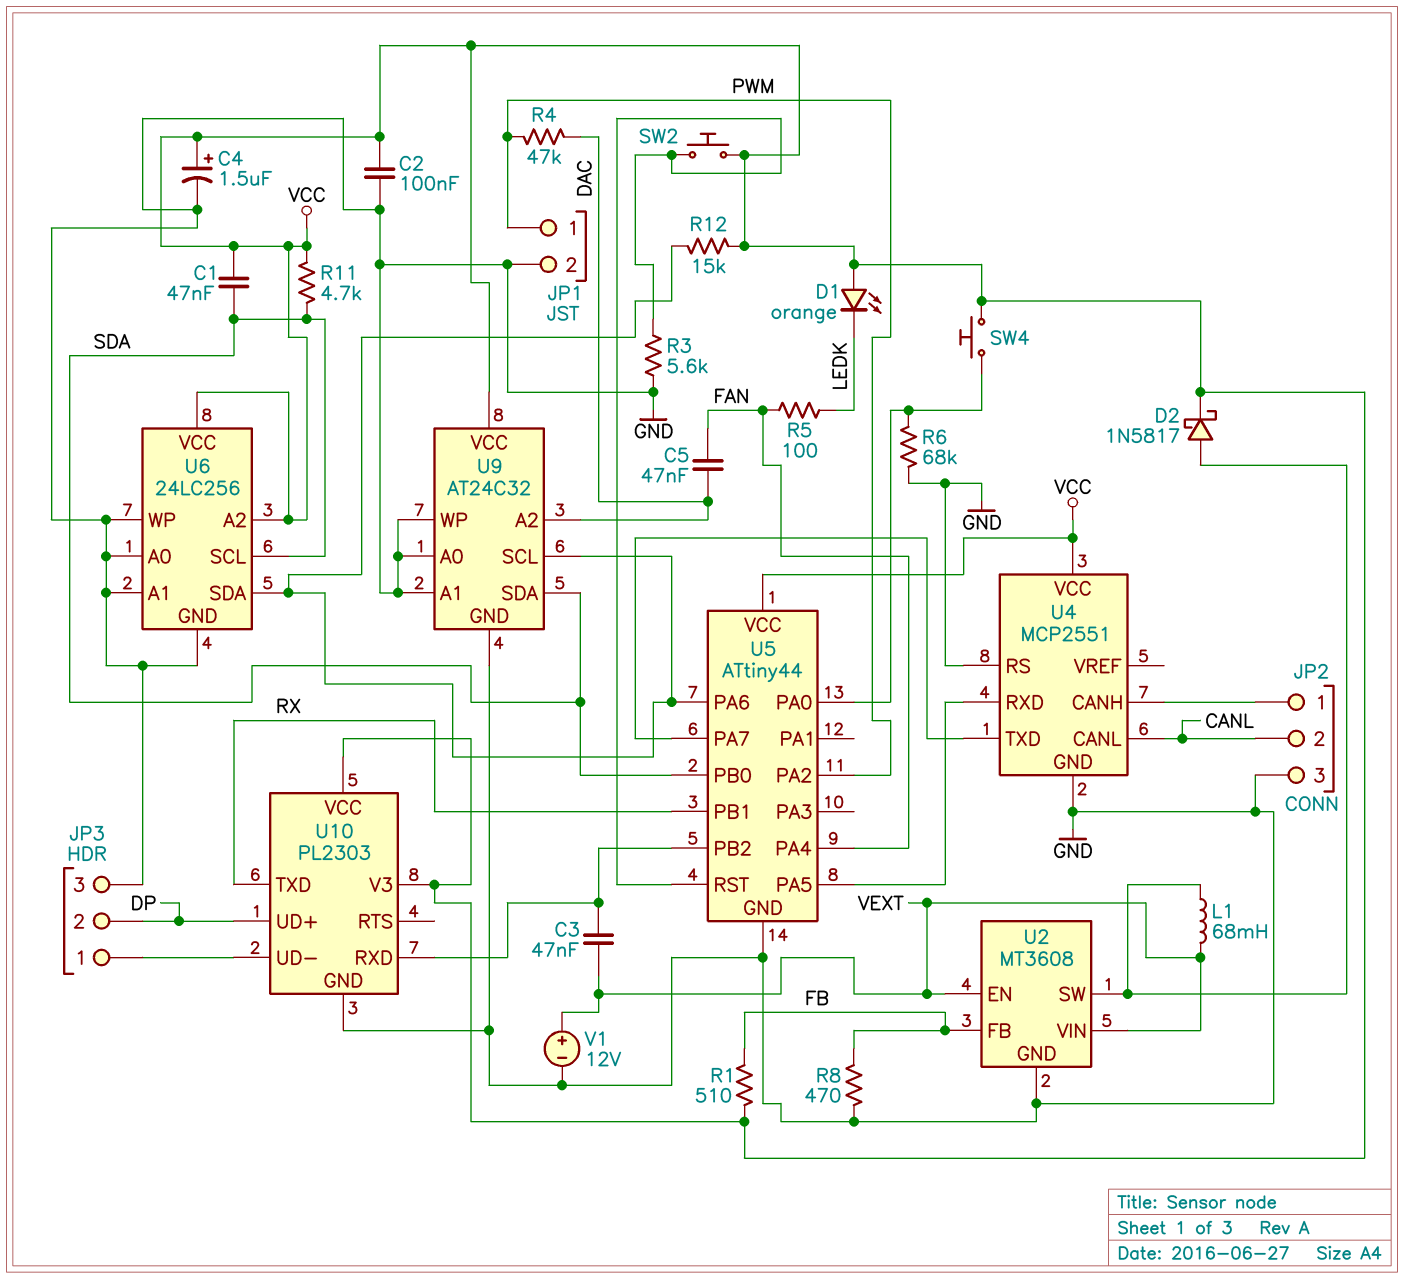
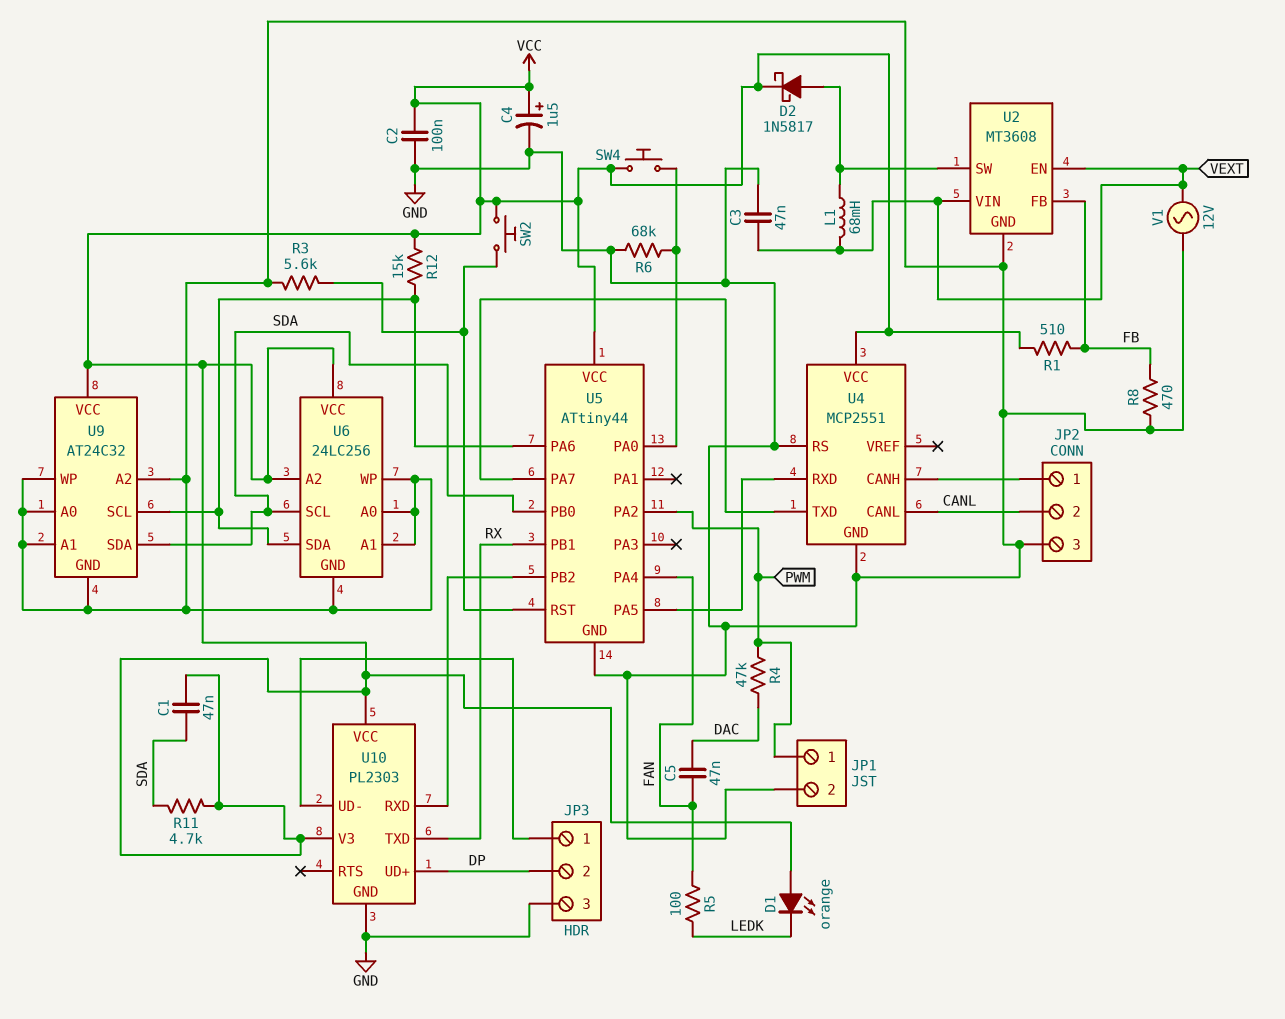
C3: 47nF (U5/PB2, VEXT) -> 47nF (GND, VEXT)
U9 pin A2: DAC -> GND
V1: 12V (plus VEXT, minus GND) -> AC 12V (GND, VEXT)

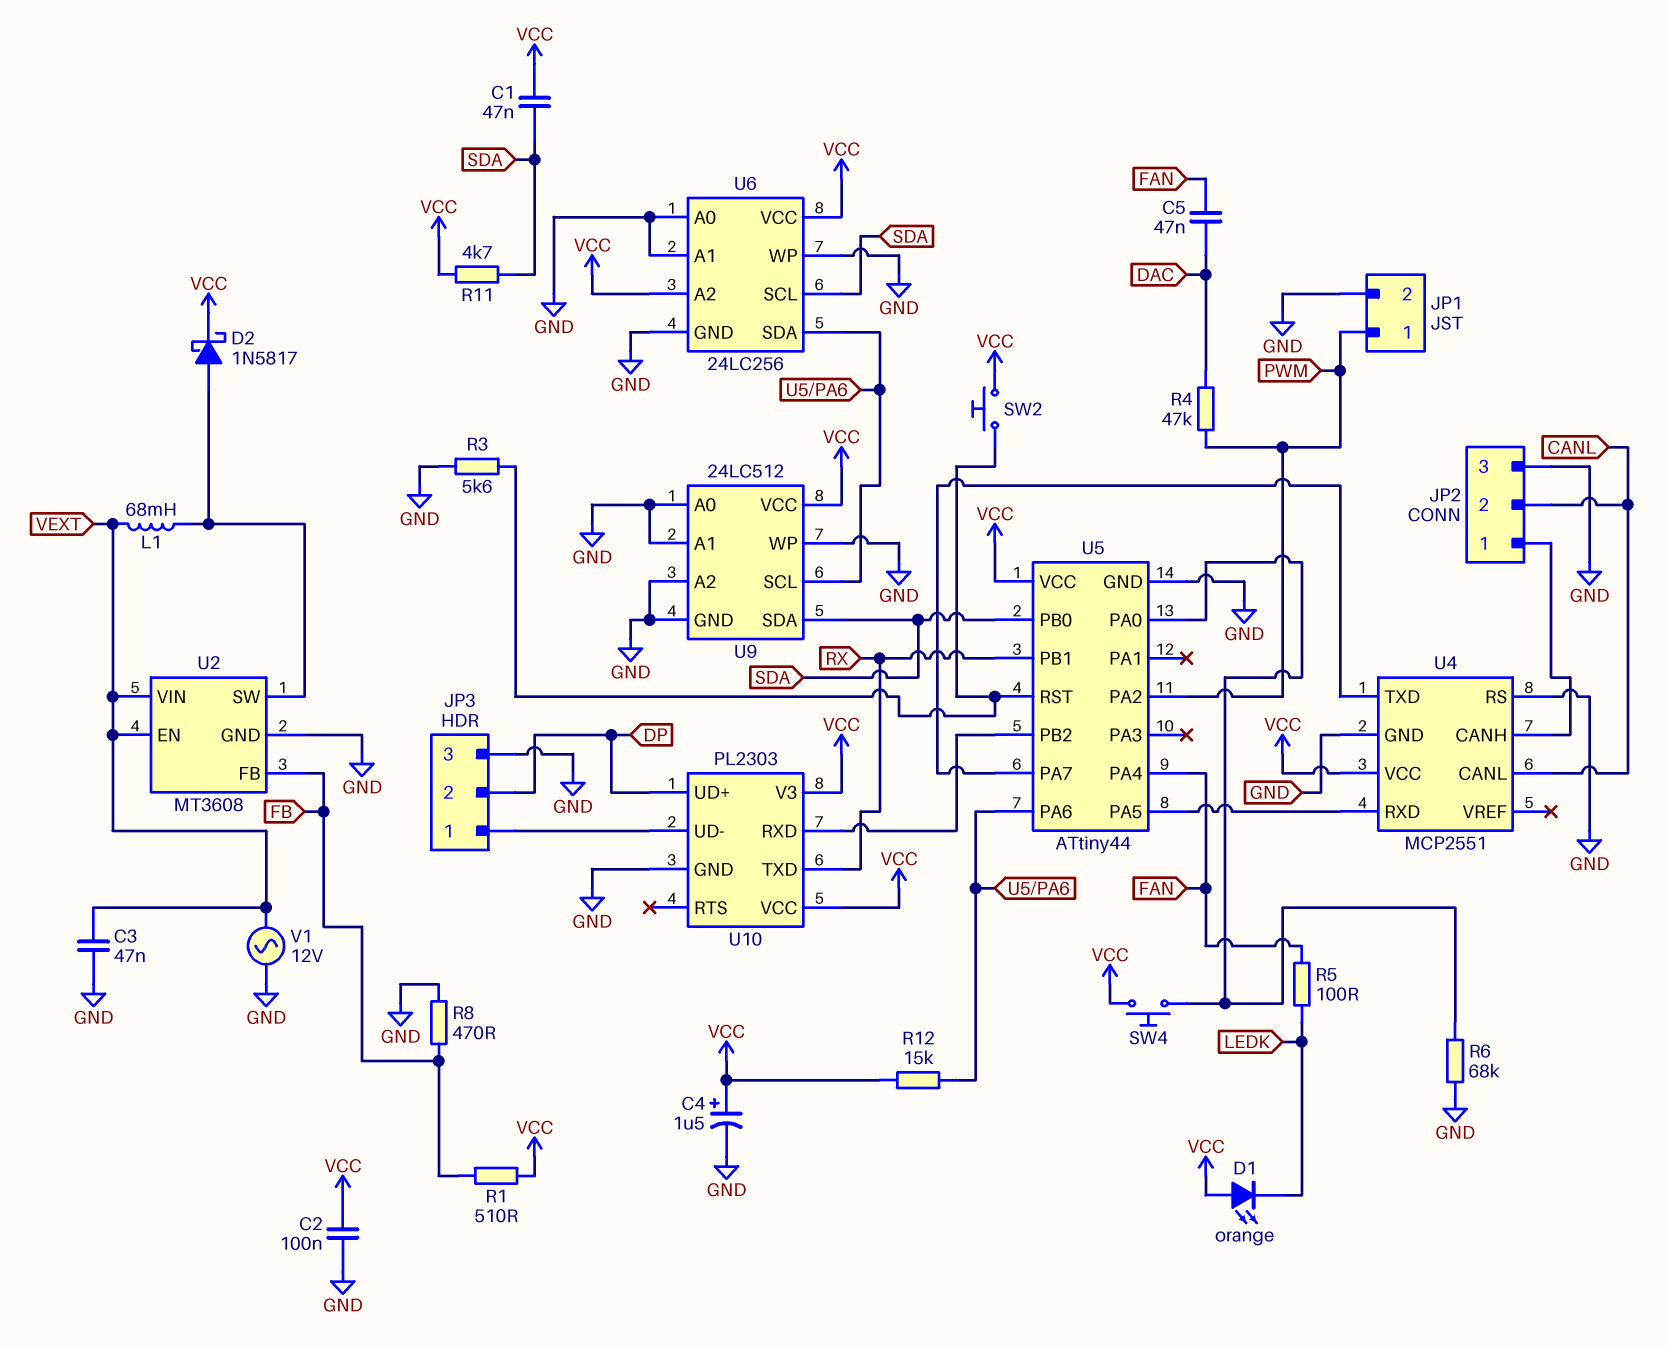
U9: AT24C32 -> 24LC512

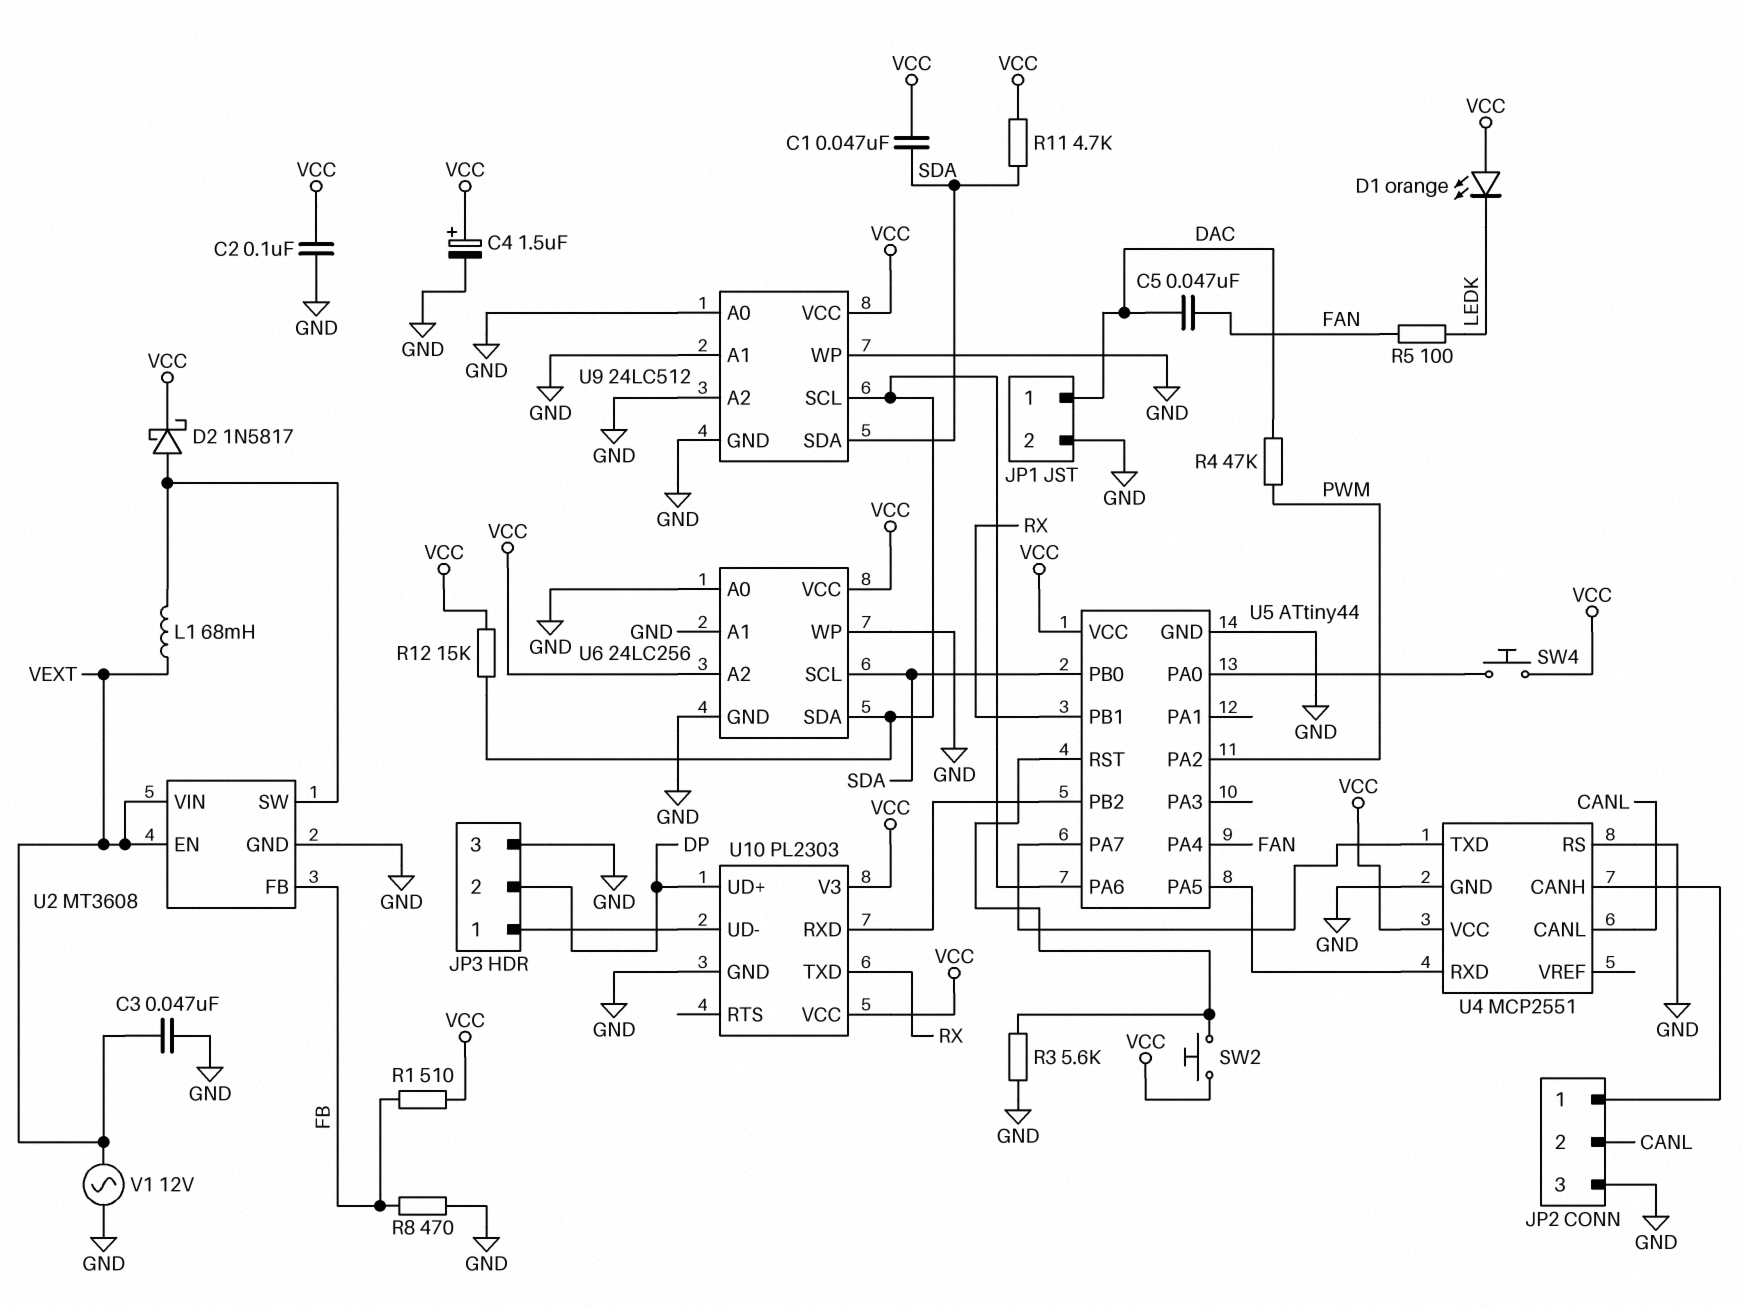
JP1 pin 1: PWM -> DAC
R6: 68k (GND, U5/PA0) -> none

